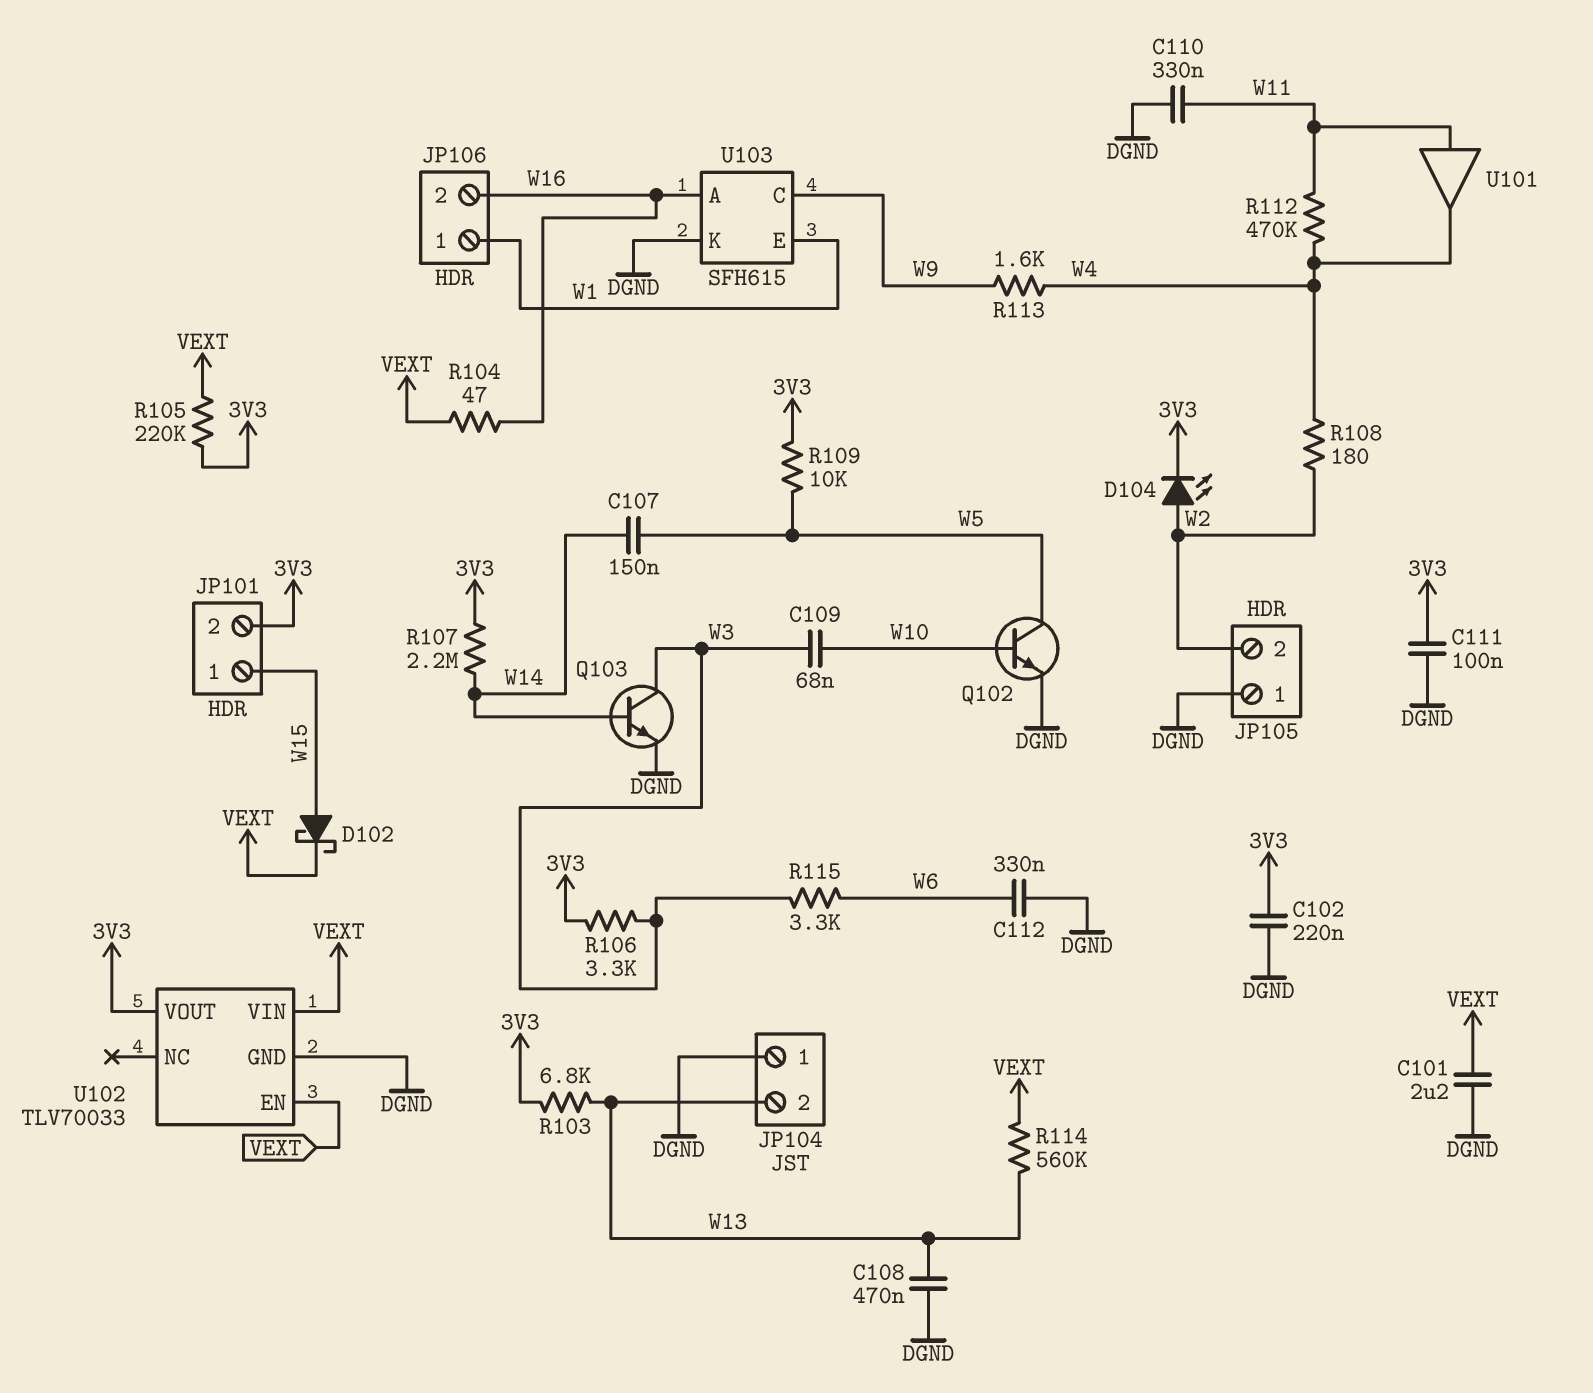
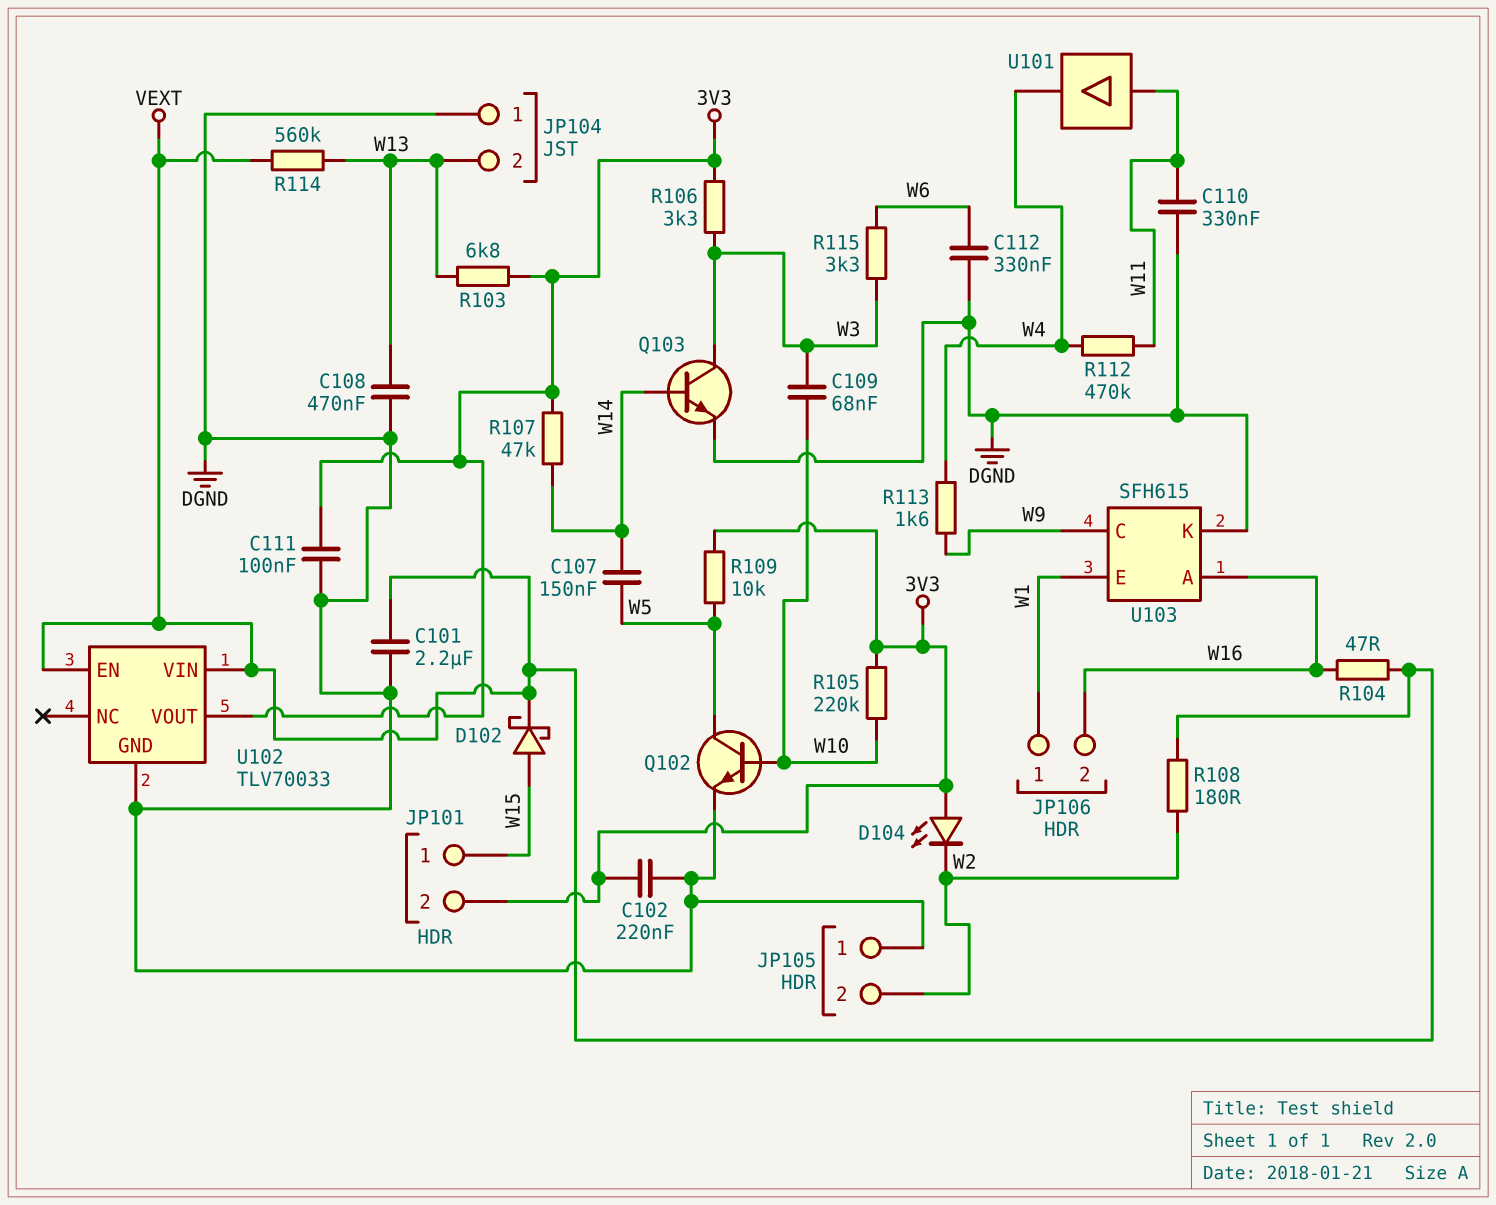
D104: LED (A W2, K 3V3) -> LED (A 3V3, K W2)
R105: 220k (3V3, VEXT) -> 220k (3V3, W10)
R107: 2.2M (3V3, W14) -> 47k (3V3, W14)
R108: 180 (W2, W4) -> 180 (VEXT, W2)

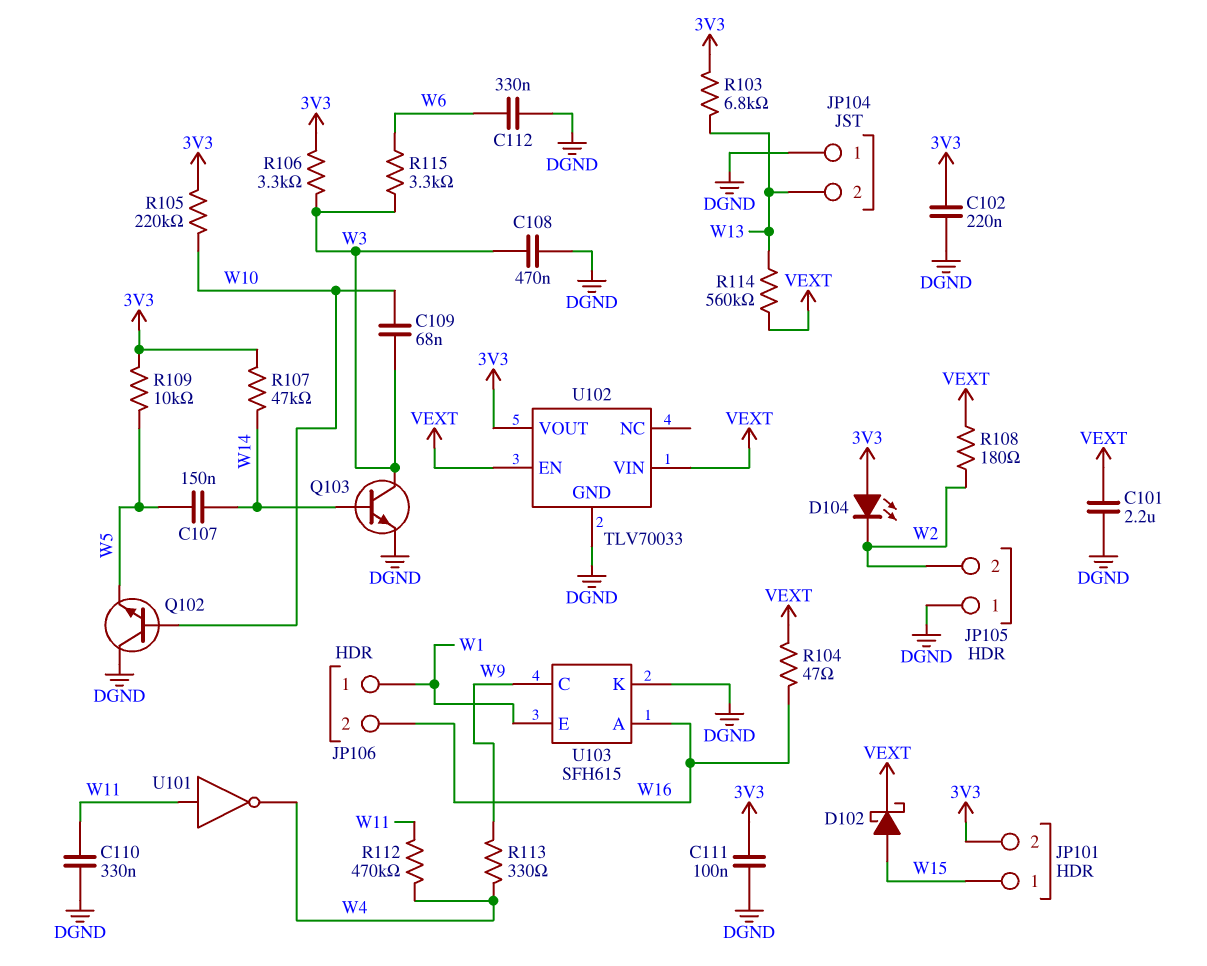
C108: 470nF (DGND, W13) -> 470nF (DGND, W3)
Q102: NPN (B W10, C W5, E DGND) -> NPN (B W10, C DGND, E W5)
R113: 1.6k (W4, W9) -> 330 (W4, W9)
U101: buffer (in W11, out W4) -> NOT (in W11, out W4)

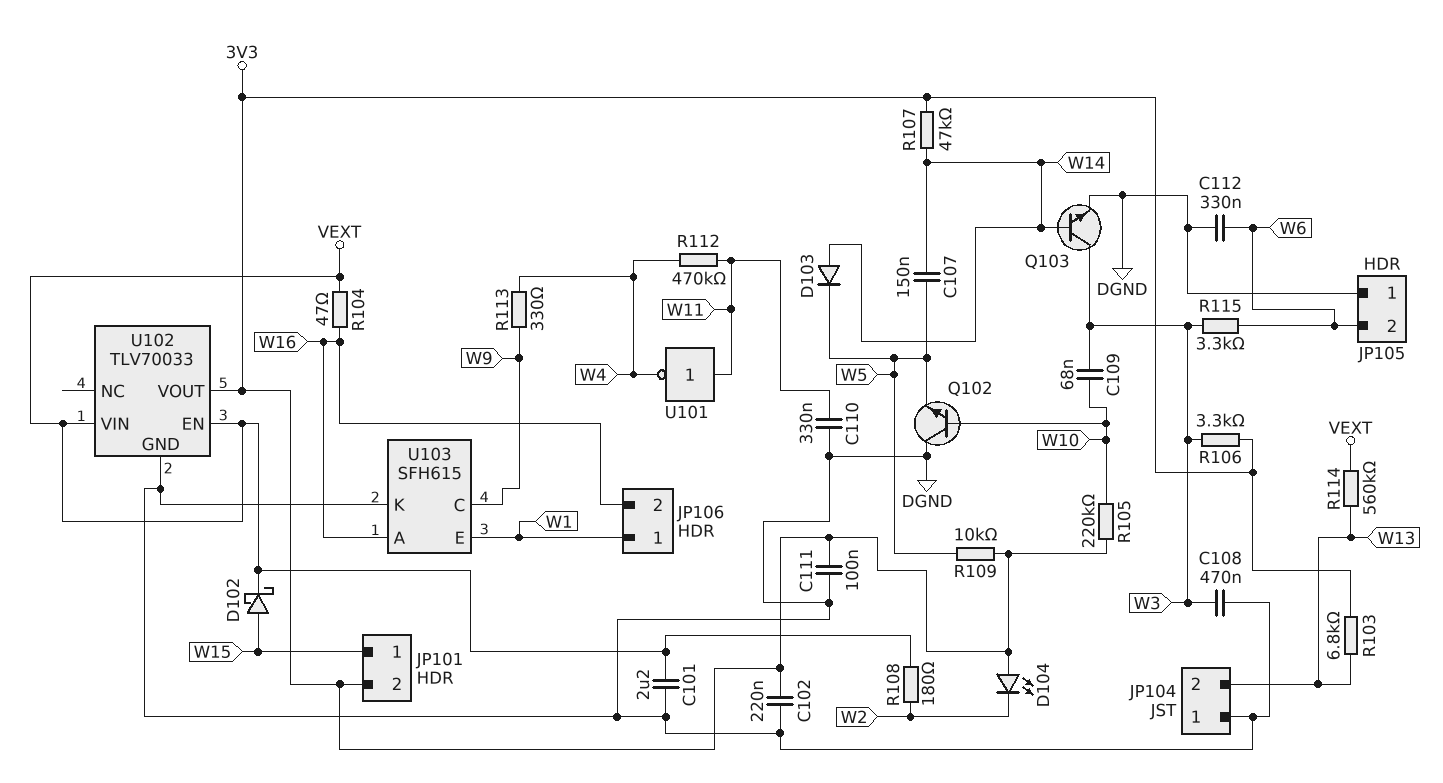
D103: none -> diode (A W14, K W5)
JP105 pin 2: W2 -> W6

